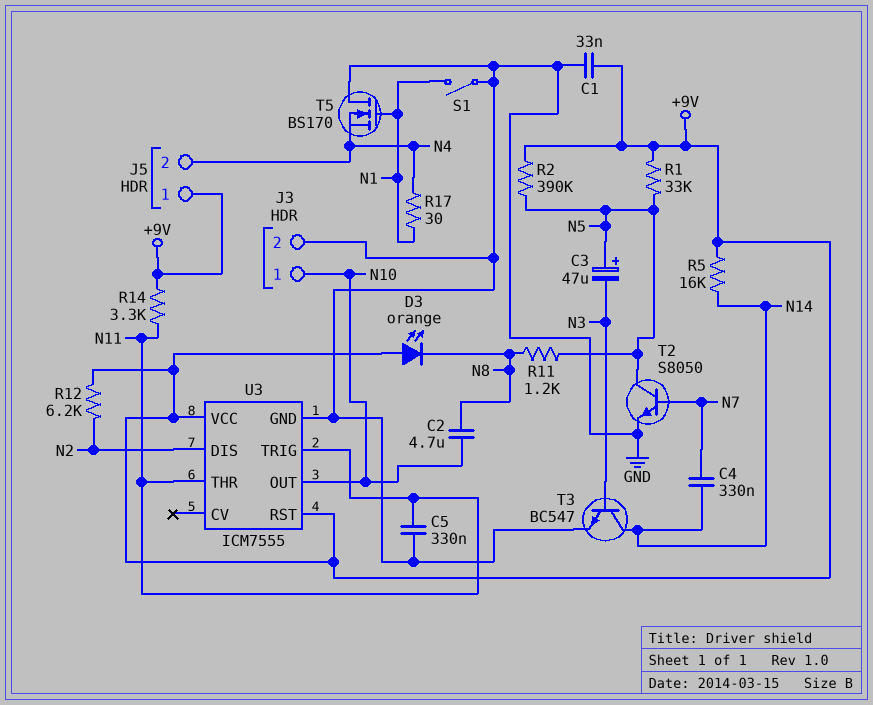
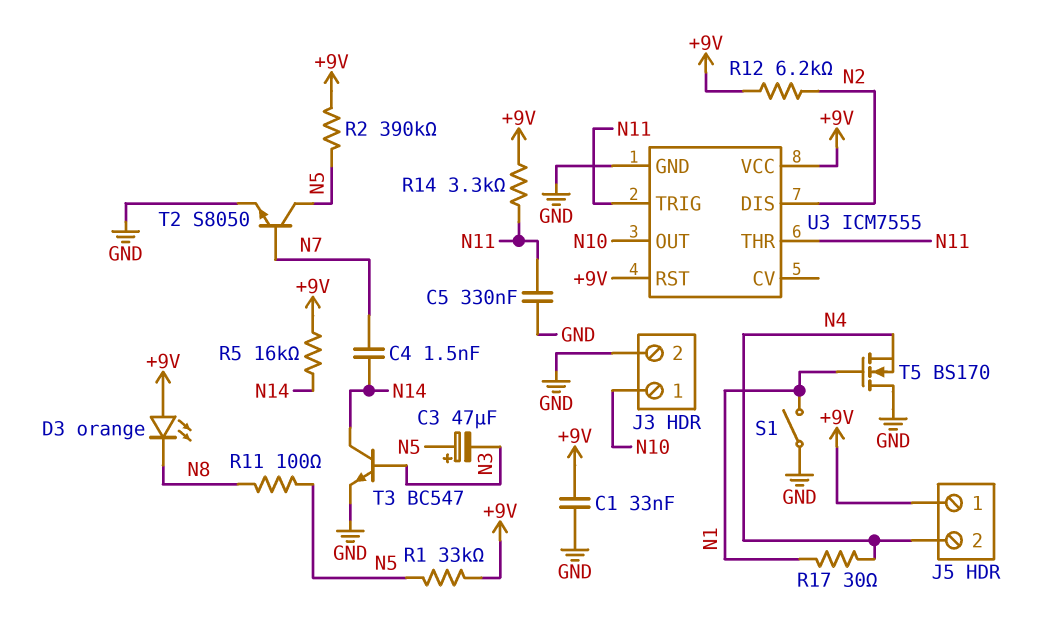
C2: 4.7uF (N8, N10) -> none
C4: 330nF (N7, N14) -> 1.5nF (N7, N14)
R11: 1.2k (N5, N8) -> 100 (N5, N8)

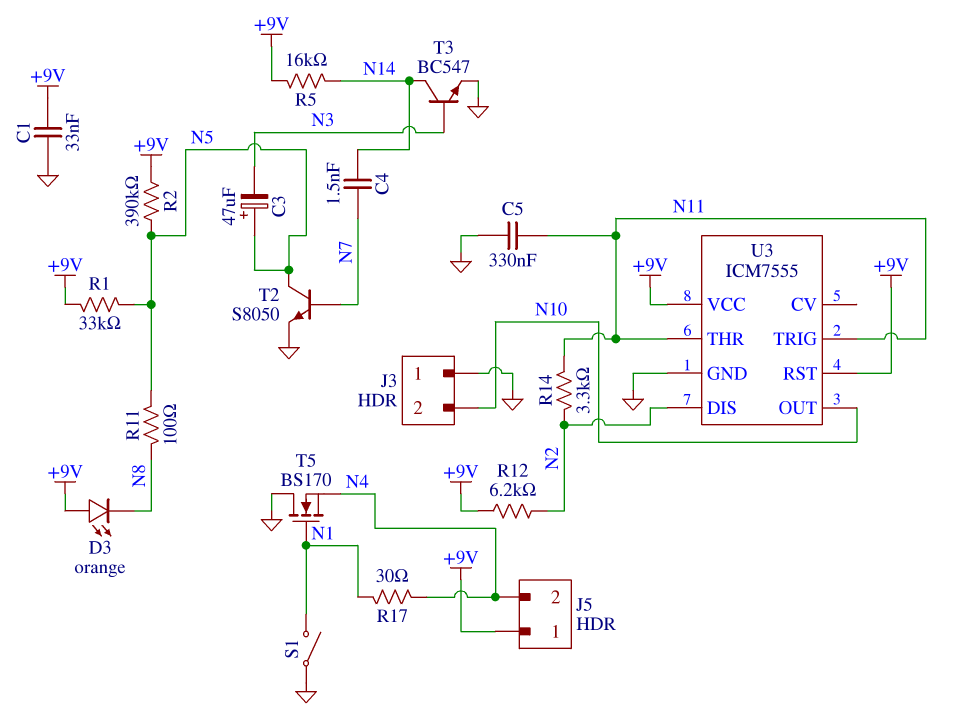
J3 pin 1: N10 -> GND
J3 pin 2: GND -> N10
R14: 3.3k (+9V, N11) -> 3.3k (N2, N11)

